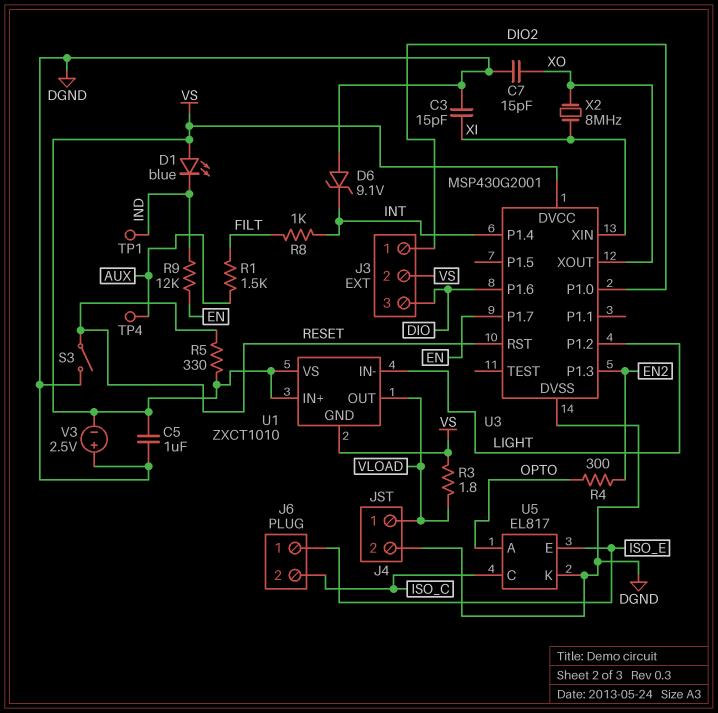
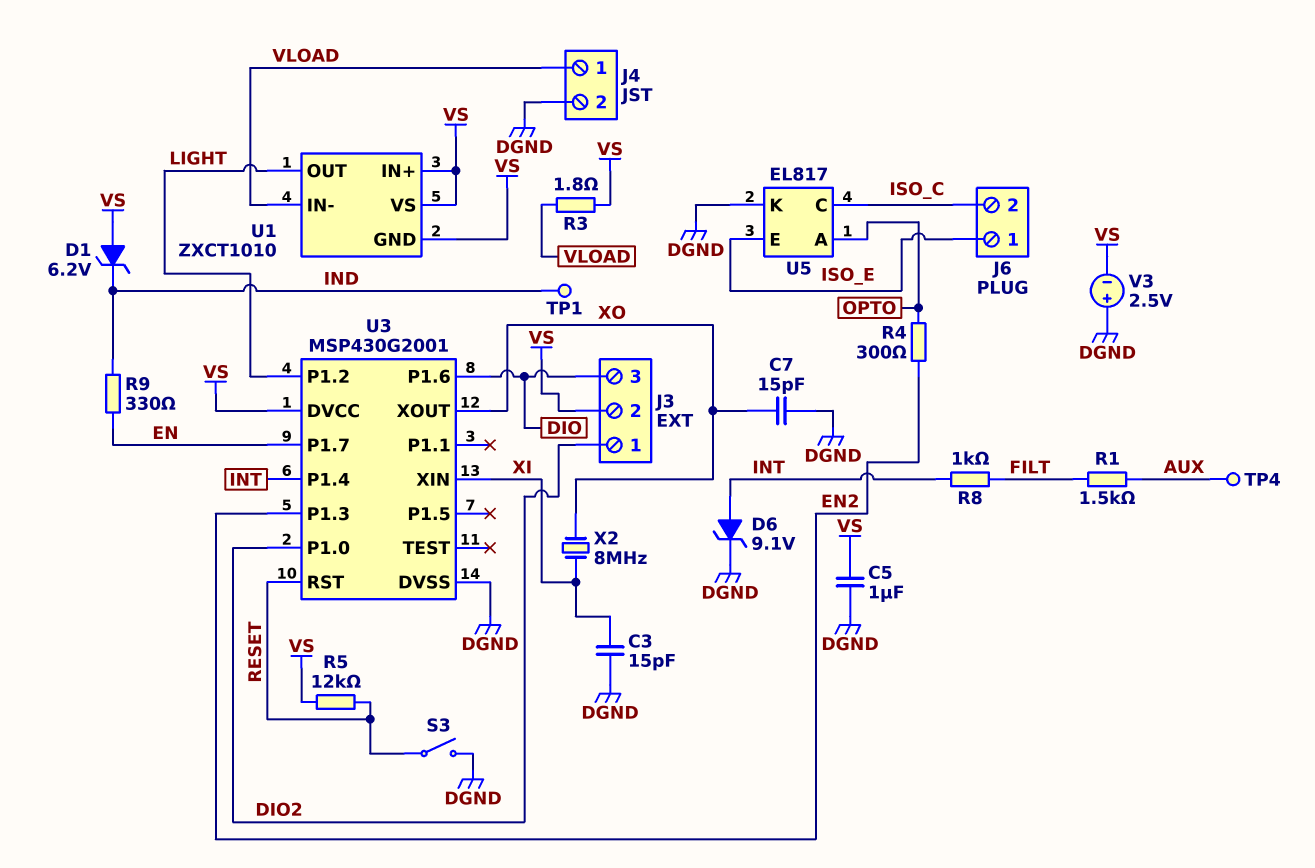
D1: LED blue (A VS, K IND) -> zener 6.2V (A VS, K IND)
D6: zener 9.1V (A DGND, K INT) -> zener 9.1V (A INT, K DGND)
R5: 330 (RESET, VS) -> 12k (RESET, VS)
R9: 12k (EN, IND) -> 330 (EN, IND)
U1 pin IN-: LIGHT -> VLOAD
U1 pin OUT: VLOAD -> LIGHT

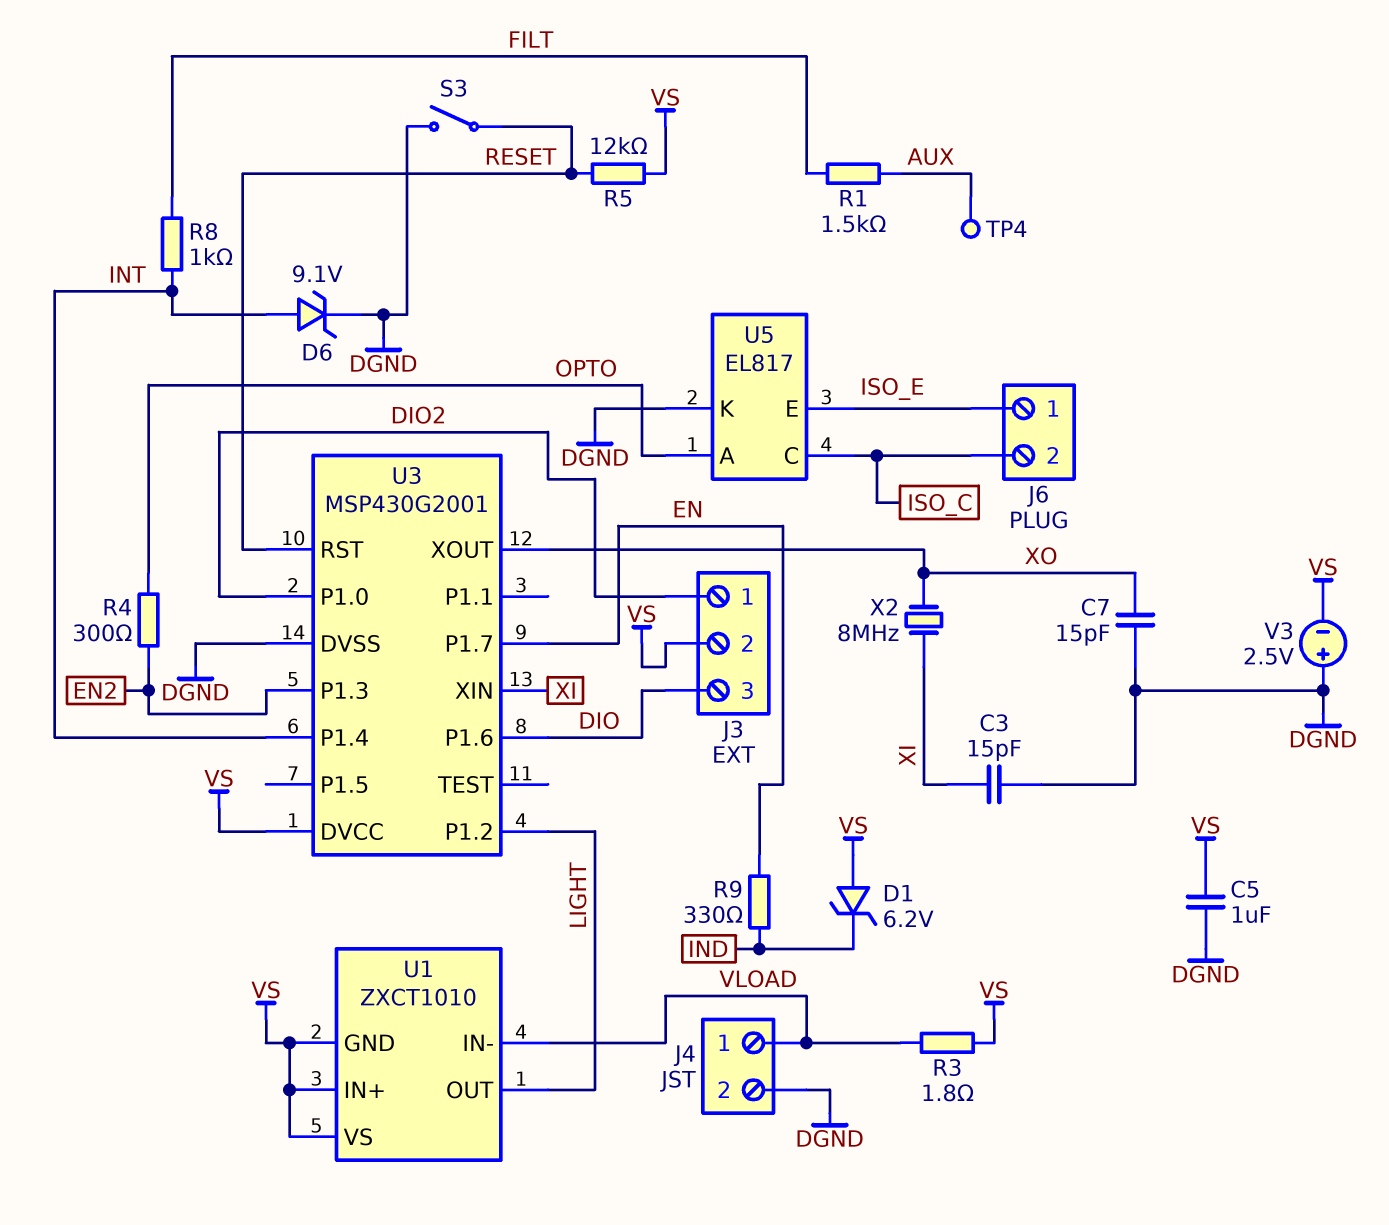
TP1: test point (IND) -> none

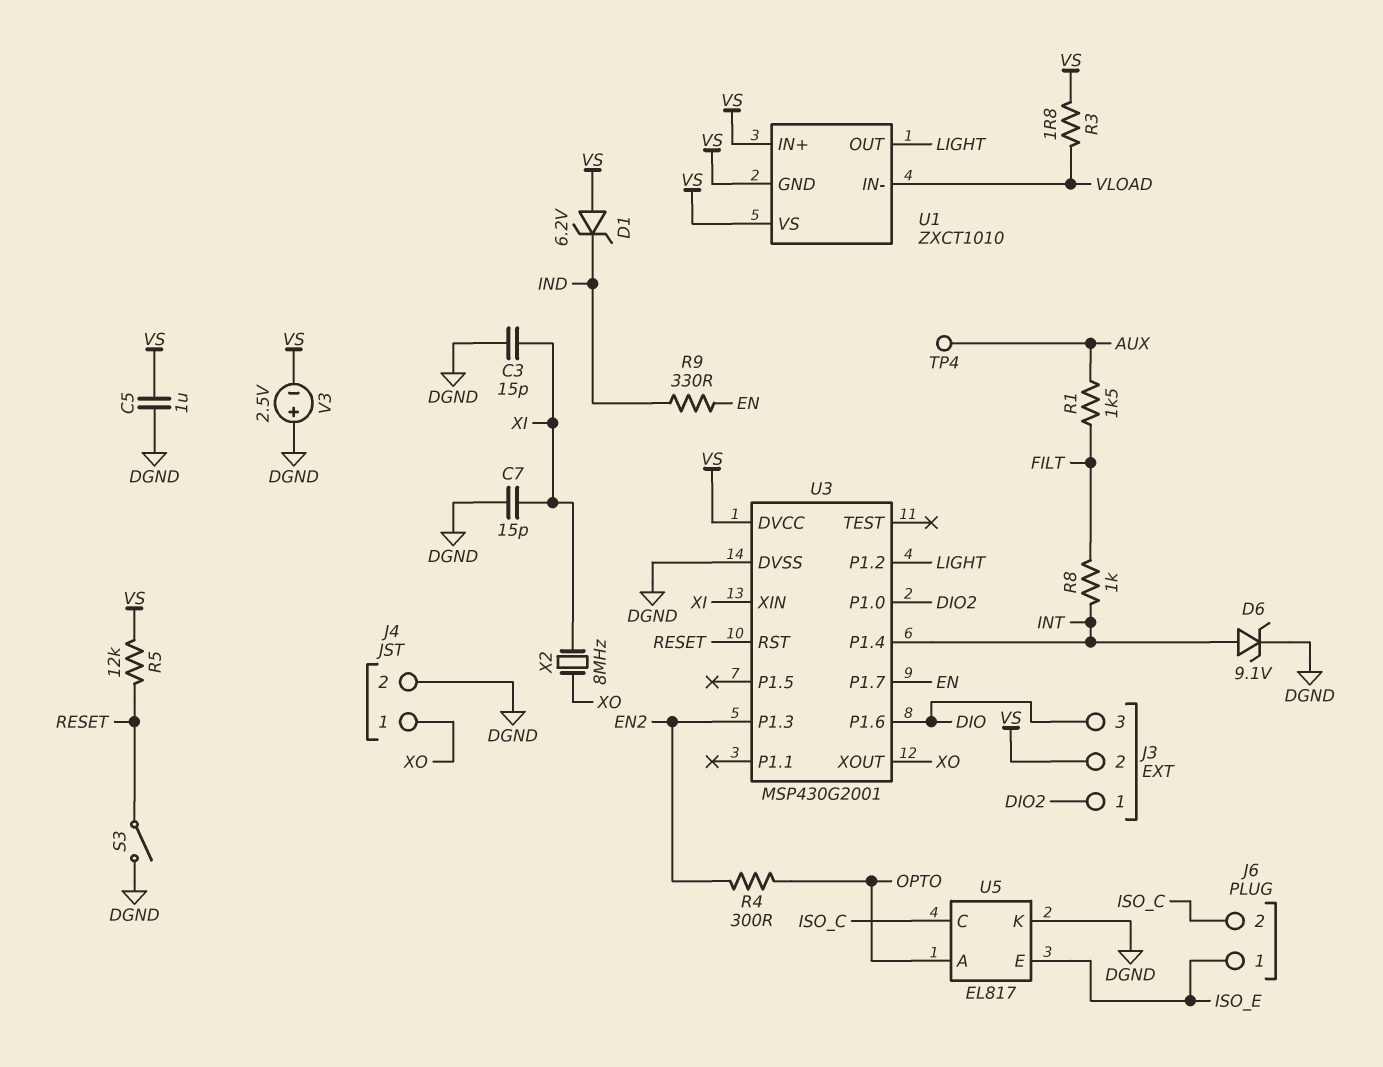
C7: 15pF (DGND, XO) -> 15pF (DGND, XI)
J4 pin 1: VLOAD -> XO

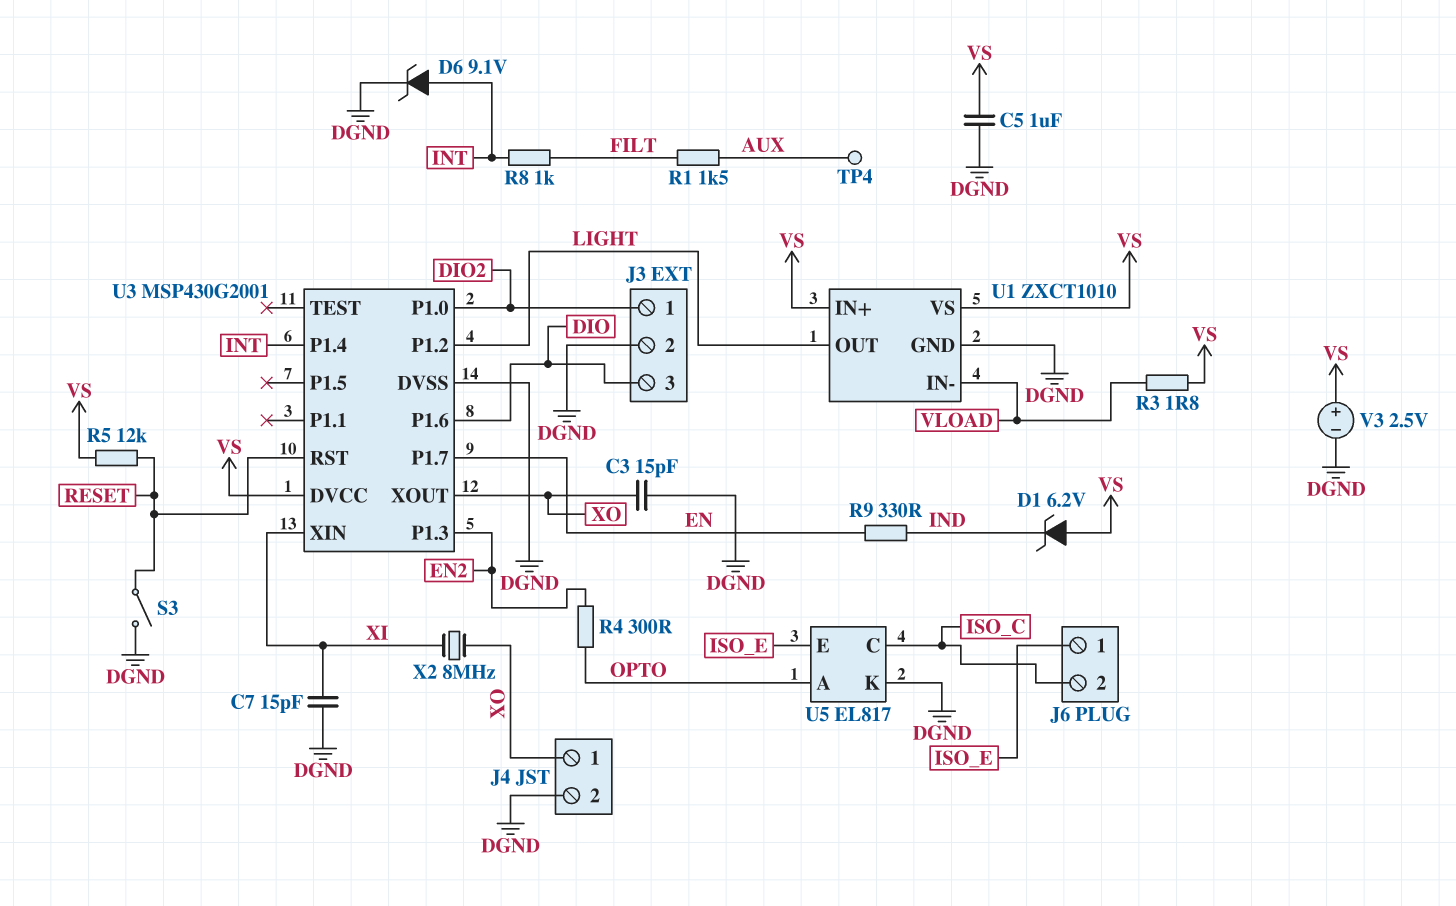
C3: 15pF (DGND, XI) -> 15pF (DGND, XO)
J3 pin 2: VS -> DGND
U1 pin GND: VS -> DGND
V3: 2.5V (plus DGND, minus VS) -> 2.5V (plus VS, minus DGND)

